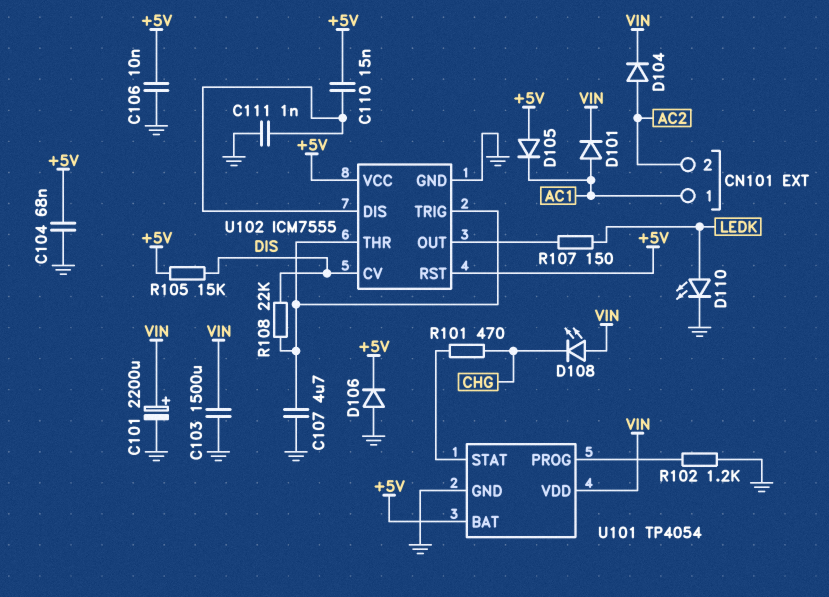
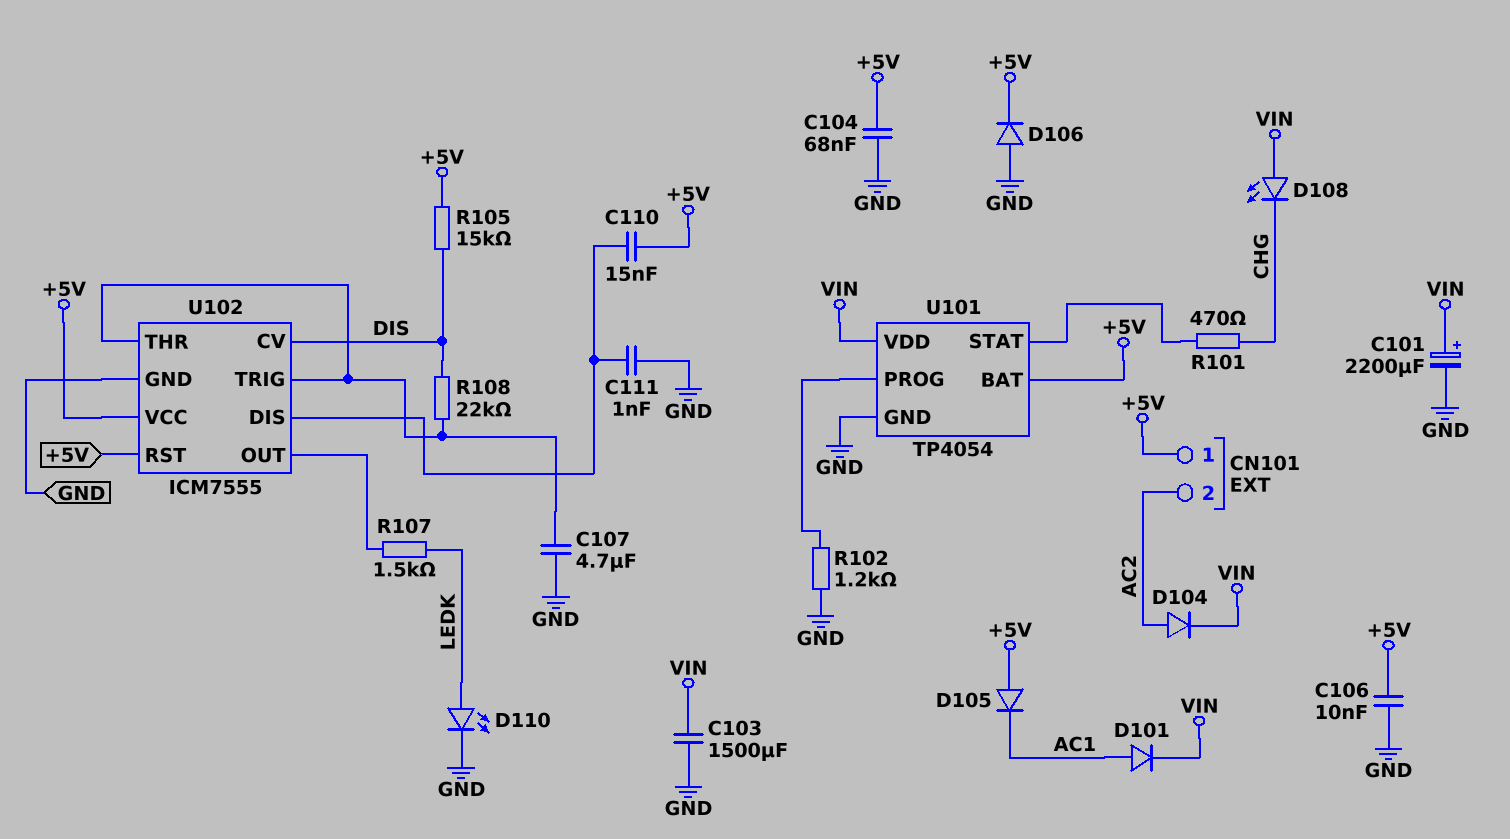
CN101 pin 1: AC1 -> +5V
R107: 150 (LEDK, U102/OUT) -> 1.5k (LEDK, U102/OUT)

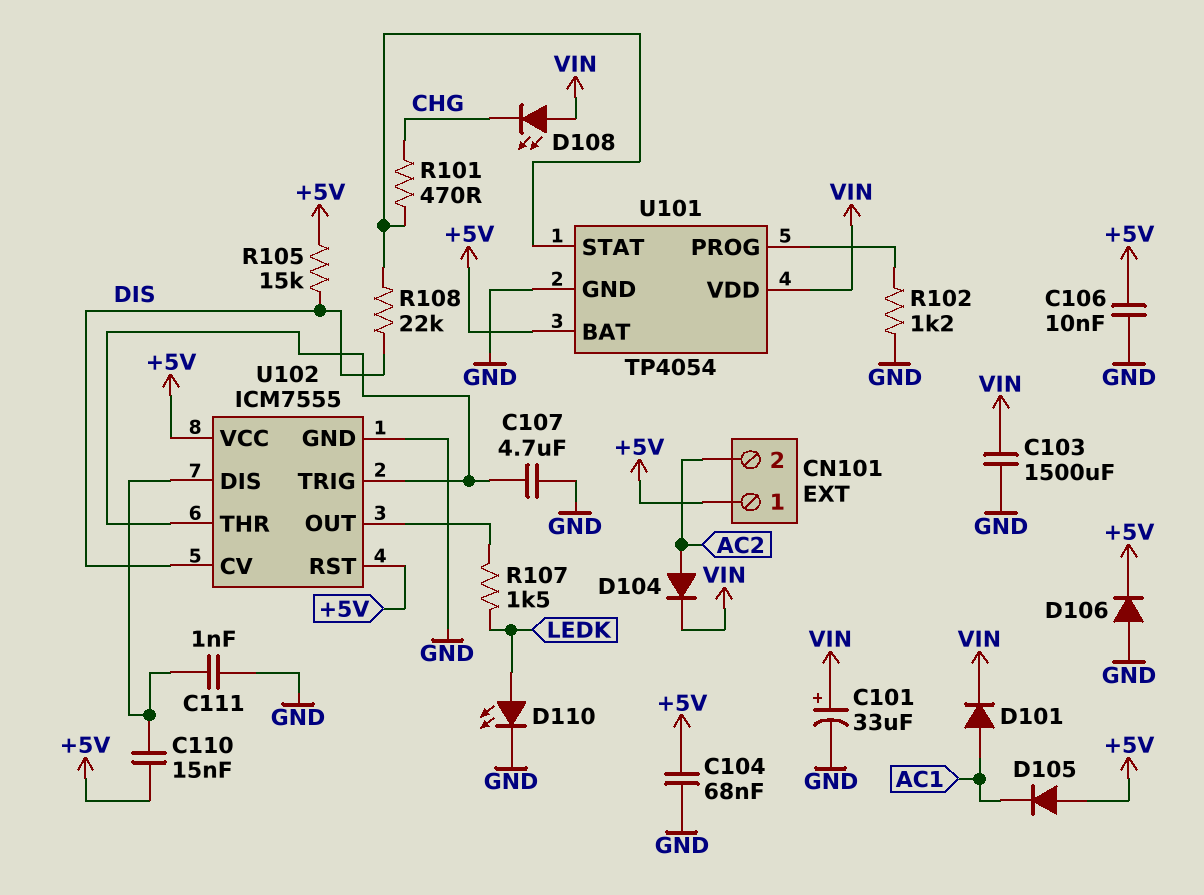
C101: 2200uF (plus VIN, minus GND) -> 33uF (plus VIN, minus GND)
R108: 22k (DIS, U102/THR) -> 22k (DIS, U101/STAT)

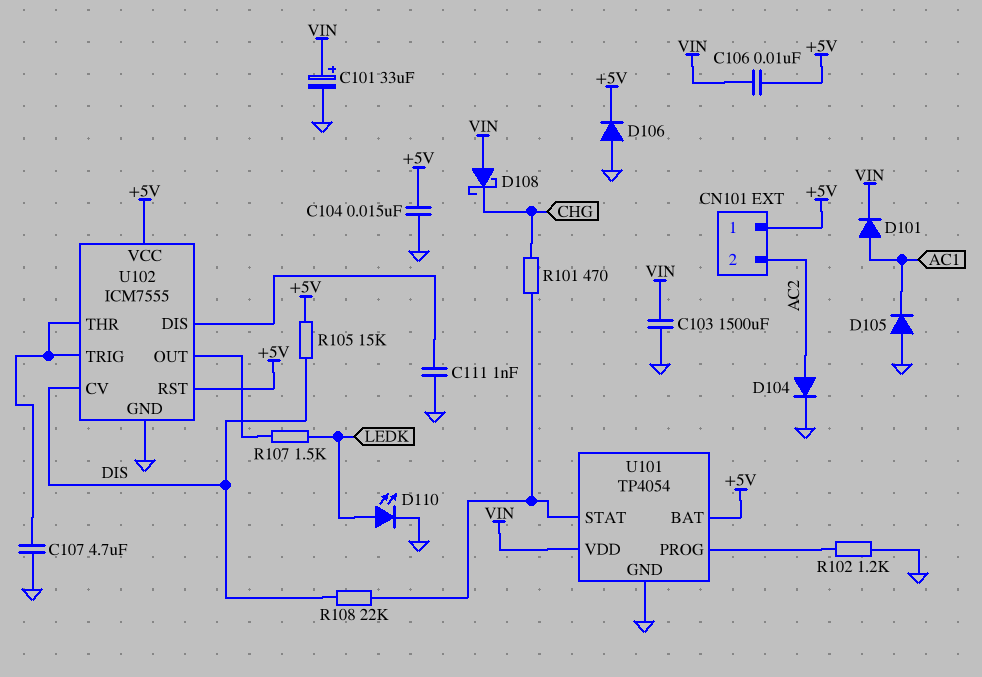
C104: 68nF (+5V, GND) -> 15nF (+5V, GND)
C106: 10nF (+5V, GND) -> 10nF (+5V, VIN)
C110: 15nF (+5V, U102/DIS) -> none
D104: diode (A AC2, K VIN) -> diode (A AC2, K GND)
D105: diode (A +5V, K AC1) -> diode (A GND, K AC1)
D108: LED (A VIN, K CHG) -> schottky (A VIN, K CHG)

